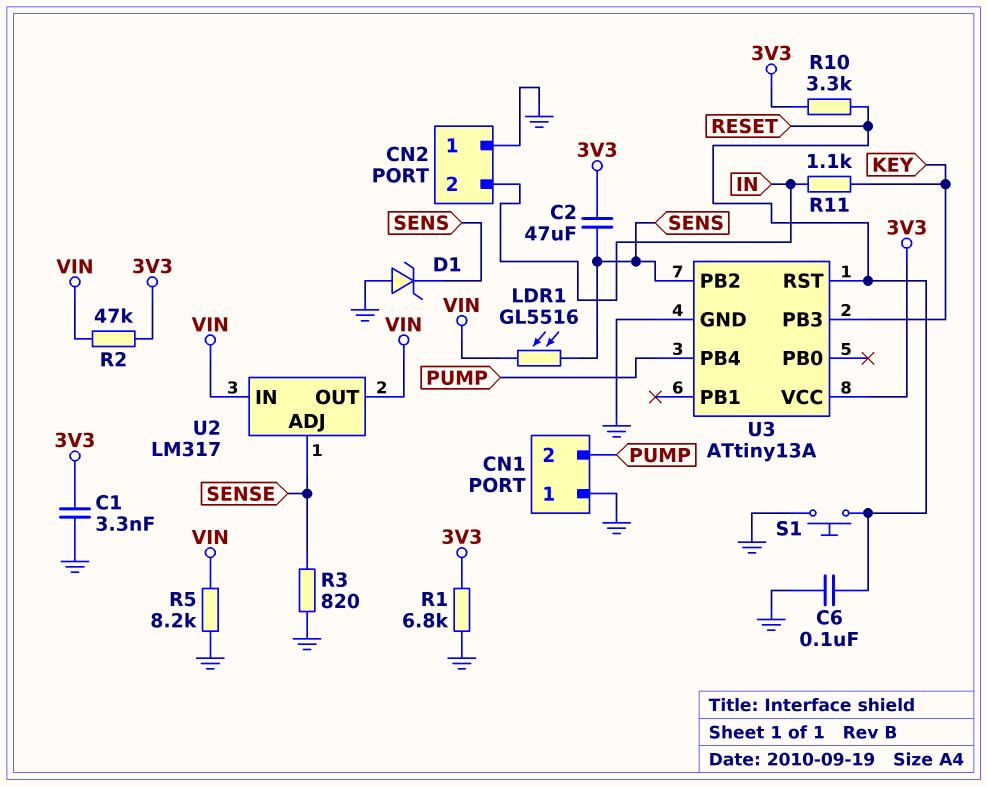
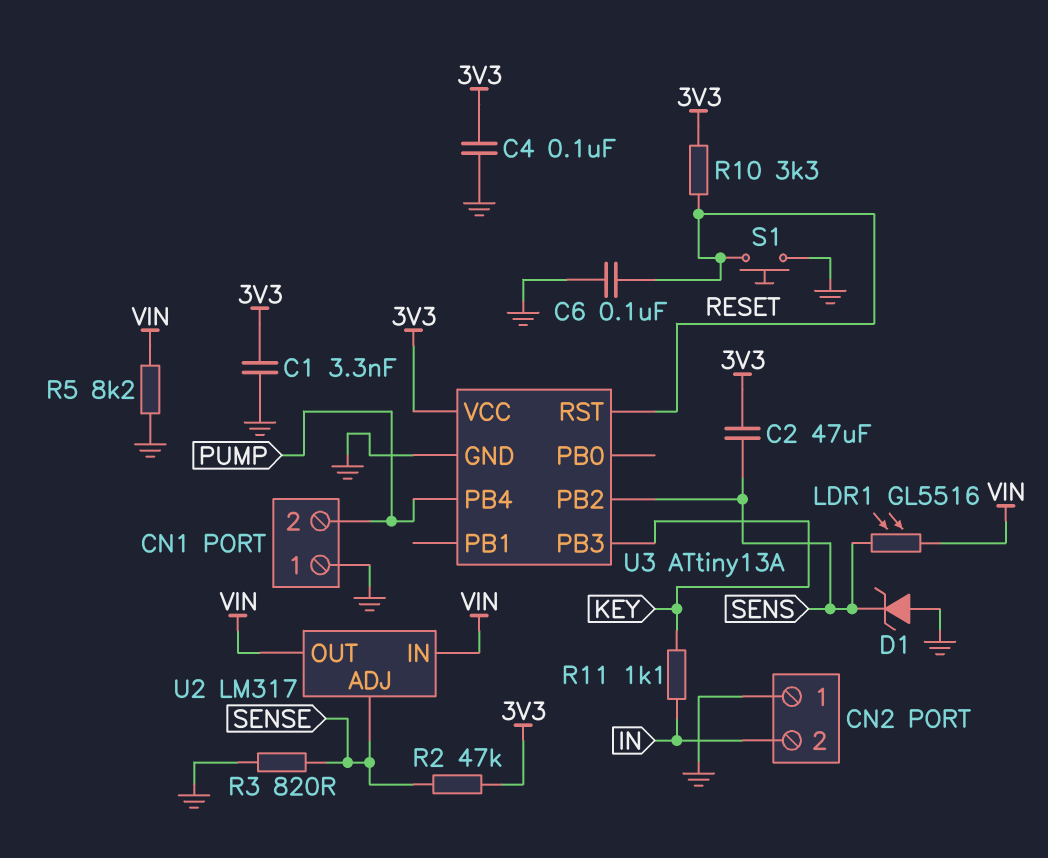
C4: none -> 100nF (3V3, GND)
R1: 6.8k (3V3, GND) -> none
R2: 47k (3V3, VIN) -> 47k (3V3, SENSE)

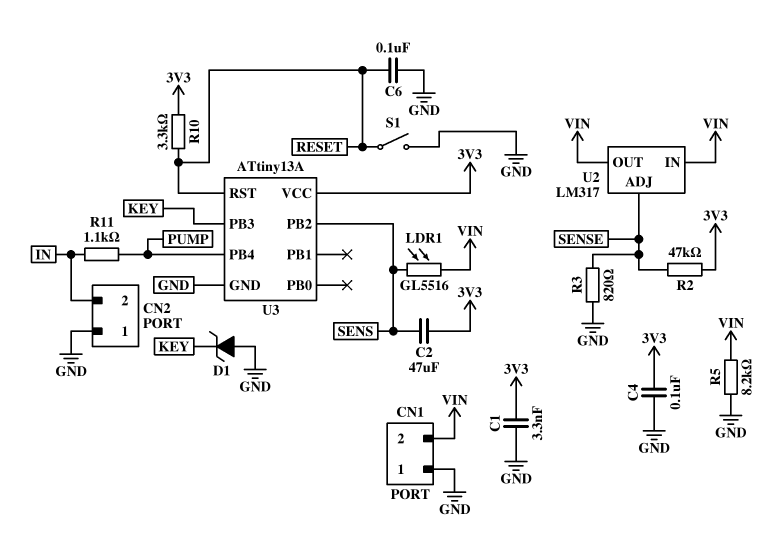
CN1 pin 2: PUMP -> VIN
D1: zener (A GND, K SENS) -> zener (A GND, K KEY)
R11: 1.1k (IN, KEY) -> 1.1k (IN, PUMP)
S1: button (GND, RESET) -> switch (GND, RESET)

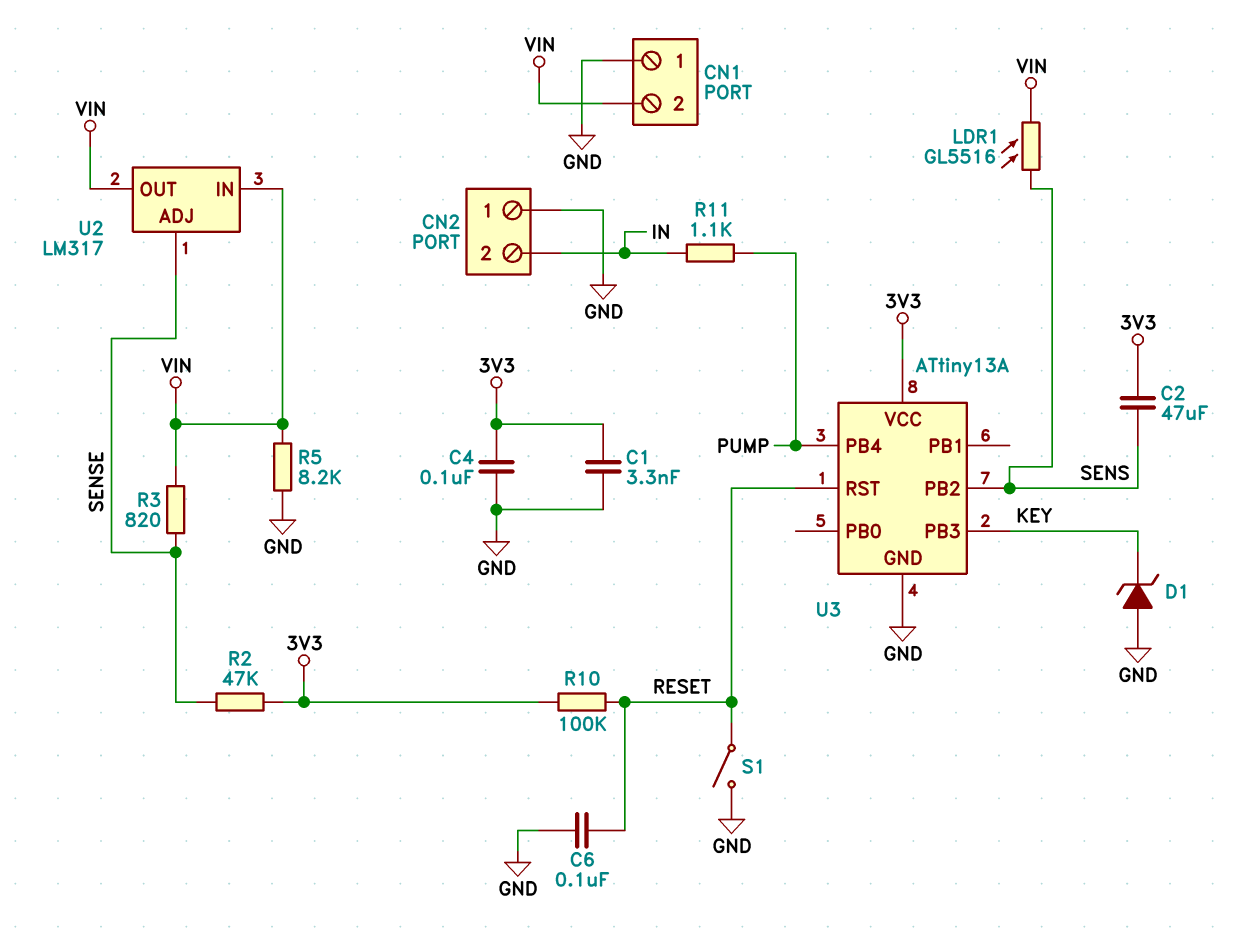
R3: 820 (GND, SENSE) -> 820 (SENSE, VIN)
R10: 3.3k (3V3, RESET) -> 100k (3V3, RESET)

